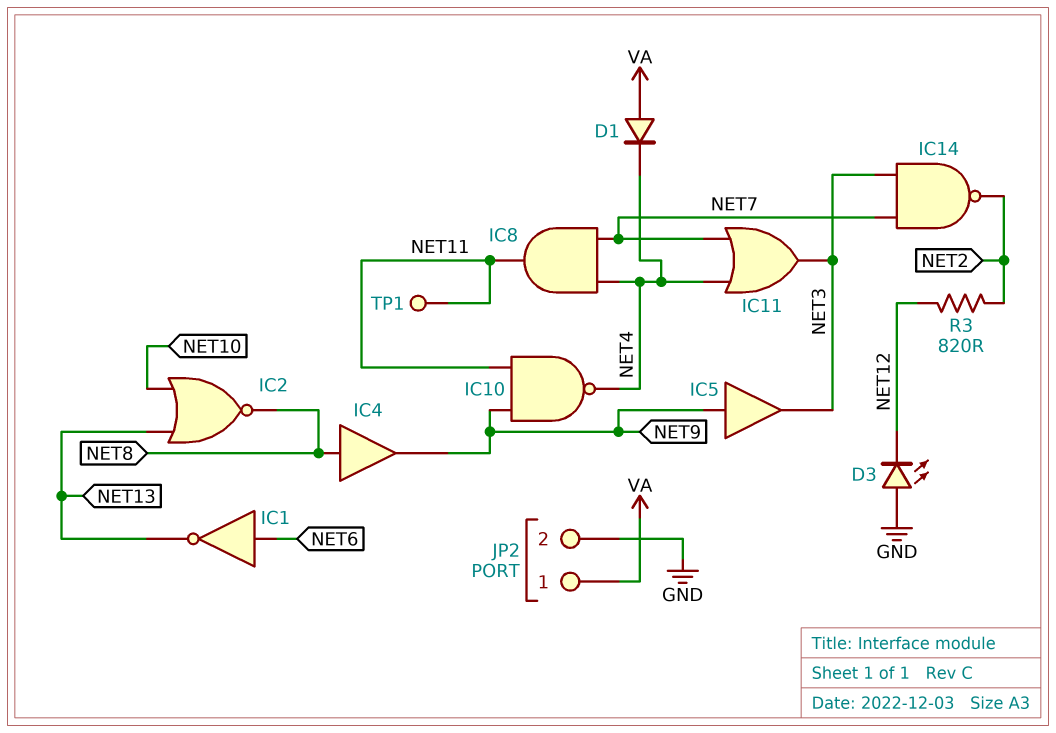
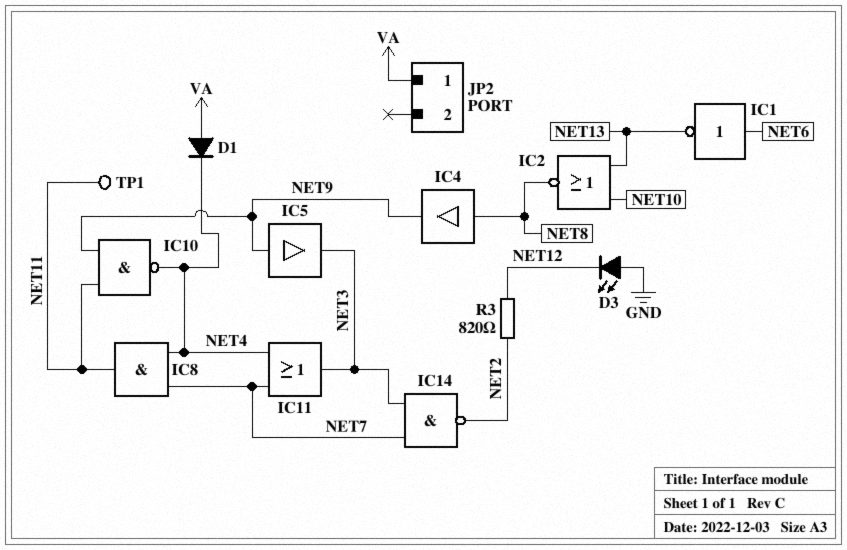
JP2 pin 2: GND -> none

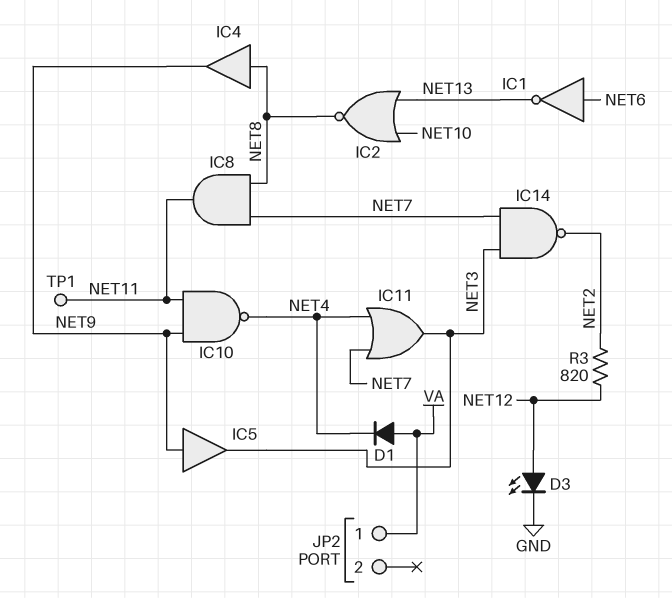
D3: LED (A GND, K NET12) -> LED (A NET12, K GND)
IC8: AND (in NET4, in NET7, out NET11) -> AND (in NET7, in NET8, out NET11)

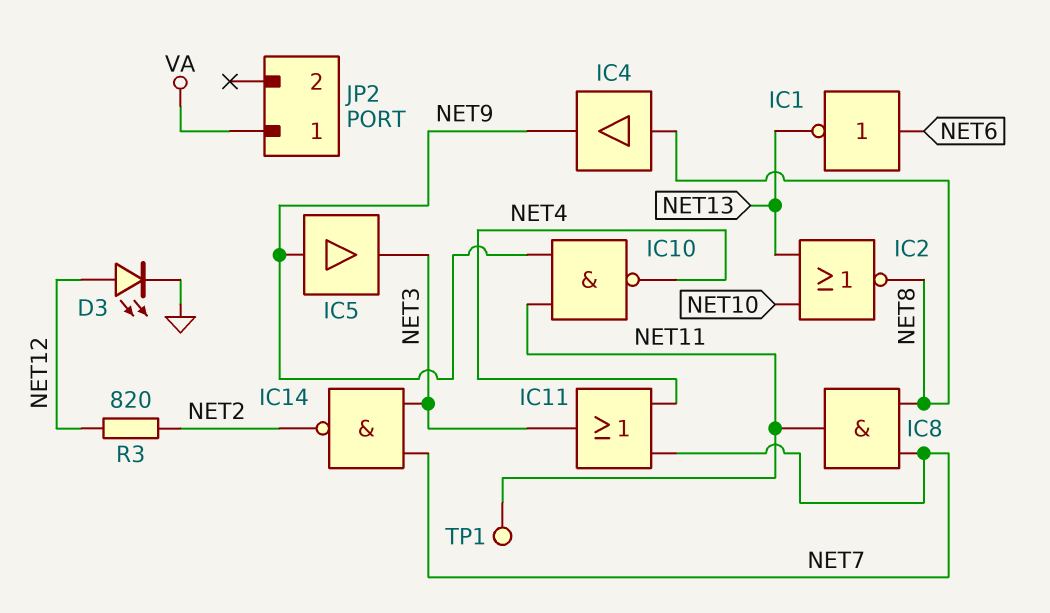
D1: diode (A VA, K NET4) -> none

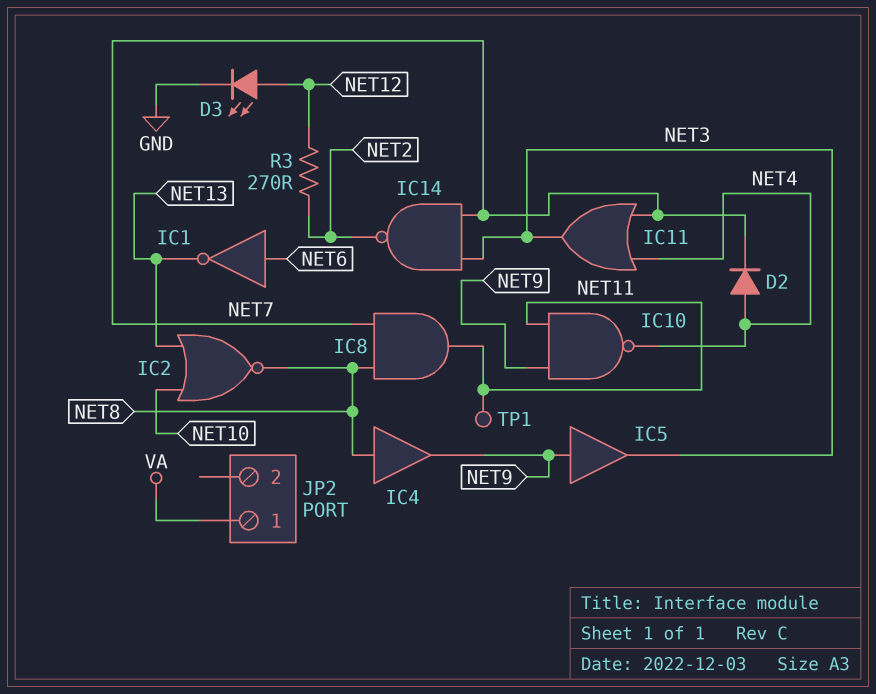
D2: none -> diode (A NET4, K NET7)
R3: 820 (NET2, NET12) -> 270 (NET2, NET12)

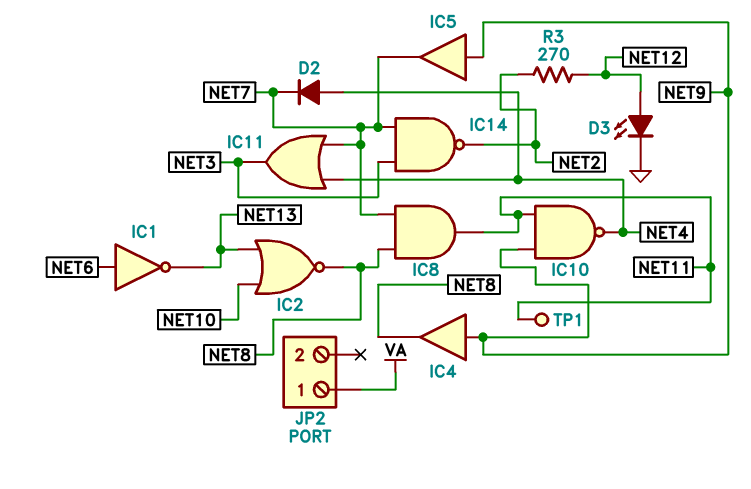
IC4: buffer (in NET8, out NET9) -> buffer (in NET9, out NET8)
IC5: buffer (in NET9, out NET3) -> buffer (in NET9, out NET7)

